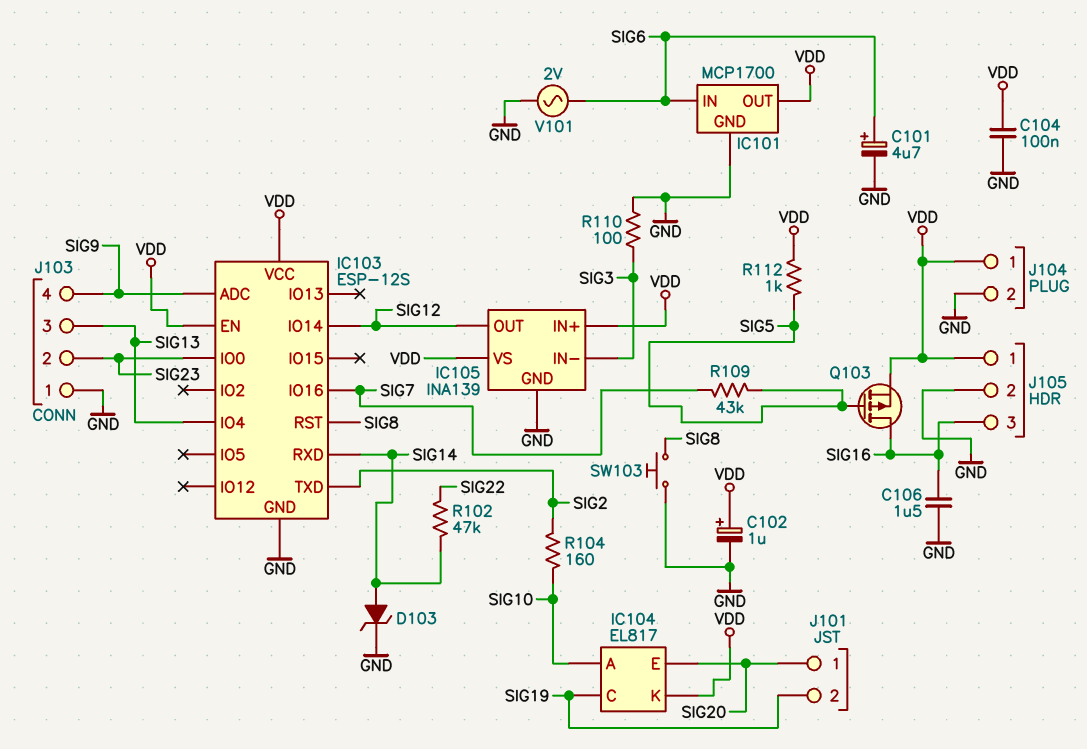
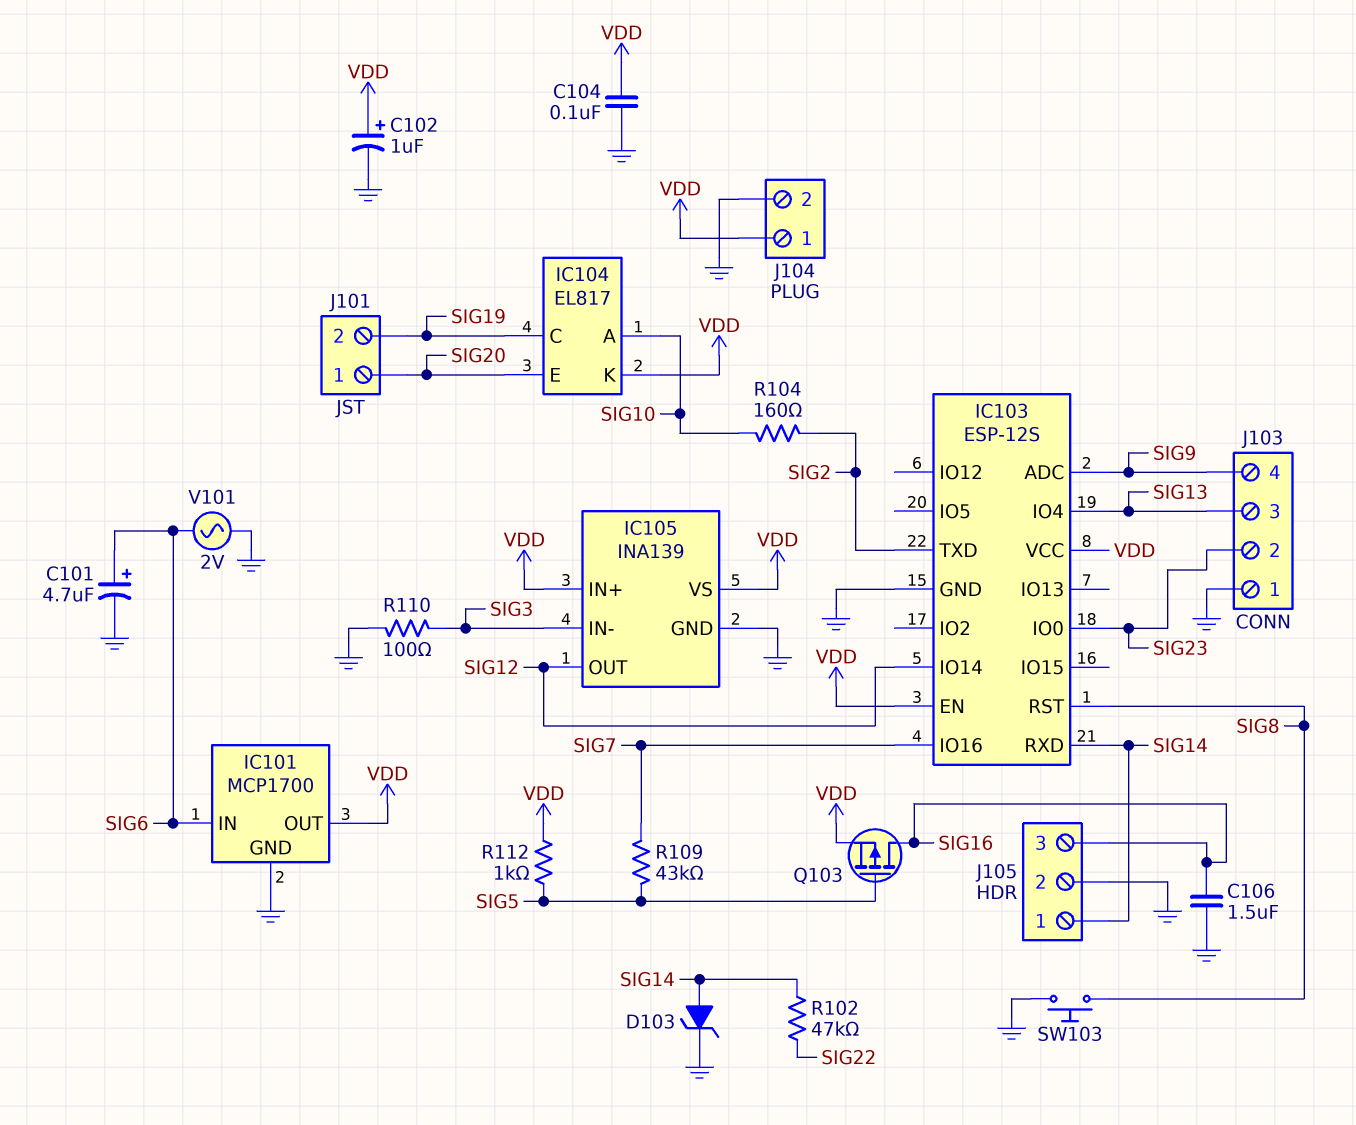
J105 pin 1: VDD -> SIG14

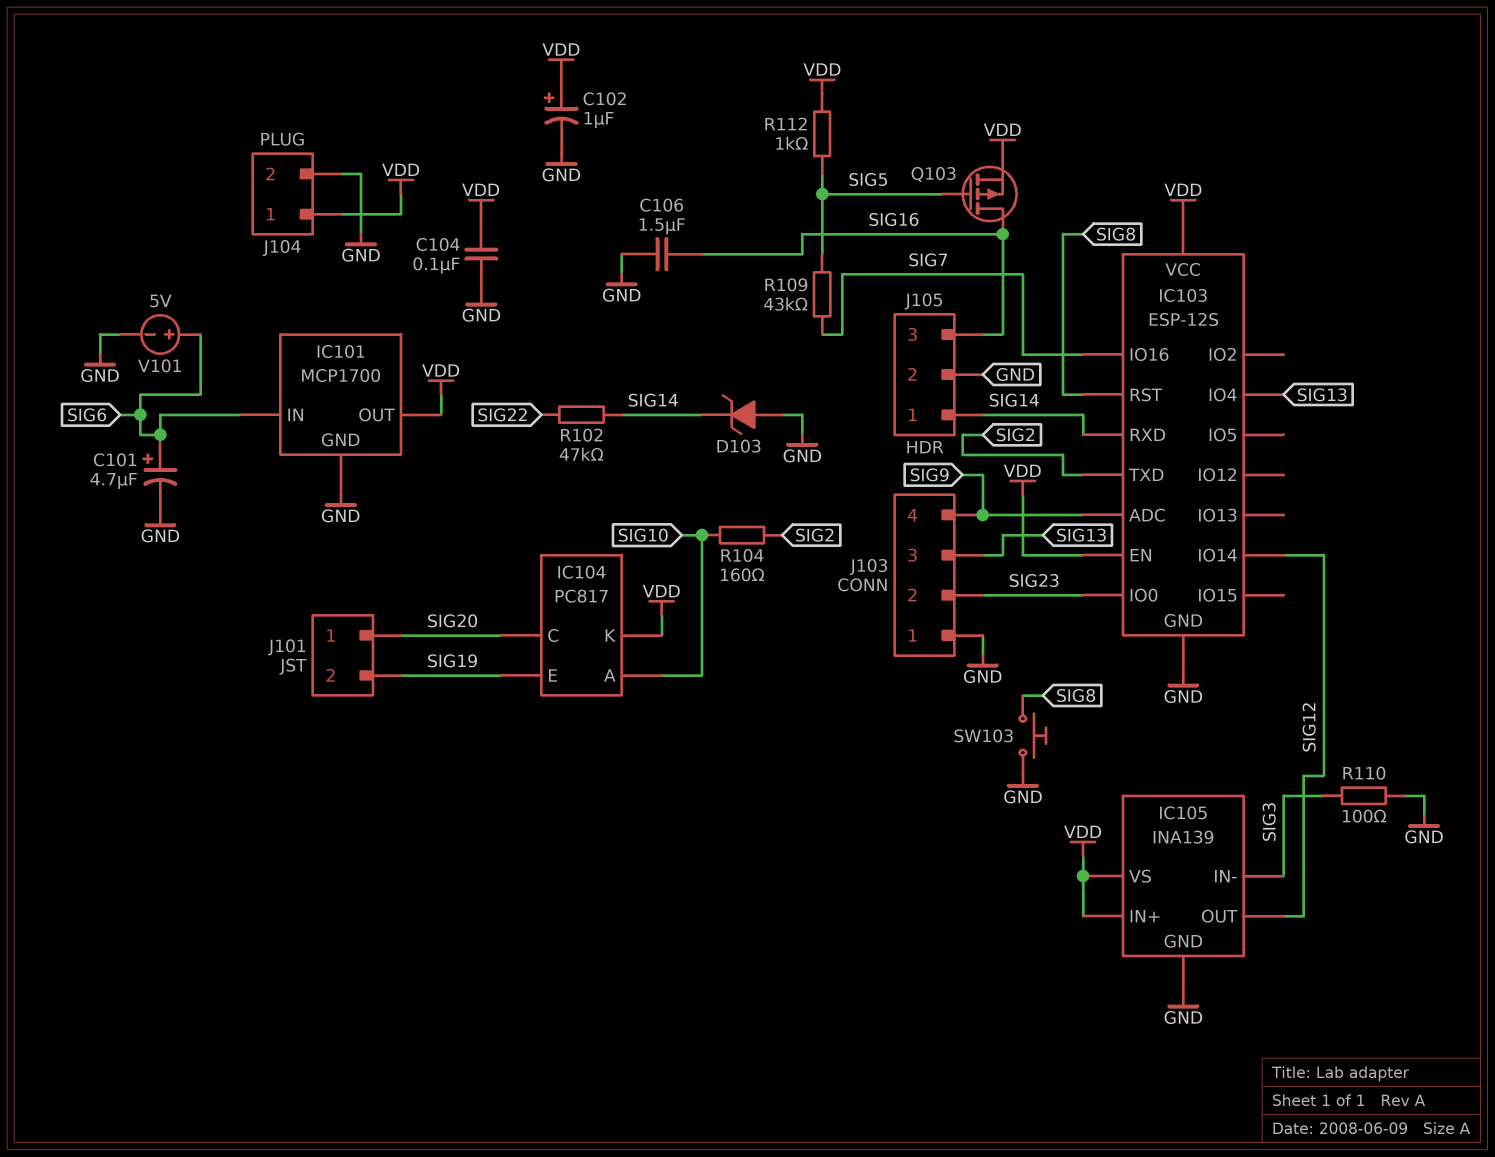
D103: zener (A SIG14, K GND) -> zener (A GND, K SIG14)
IC104: EL817 -> PC817
IC104 pin C: SIG19 -> SIG20
IC104 pin E: SIG20 -> SIG19
V101: AC 2V (GND, SIG6) -> 5V (plus SIG6, minus GND)

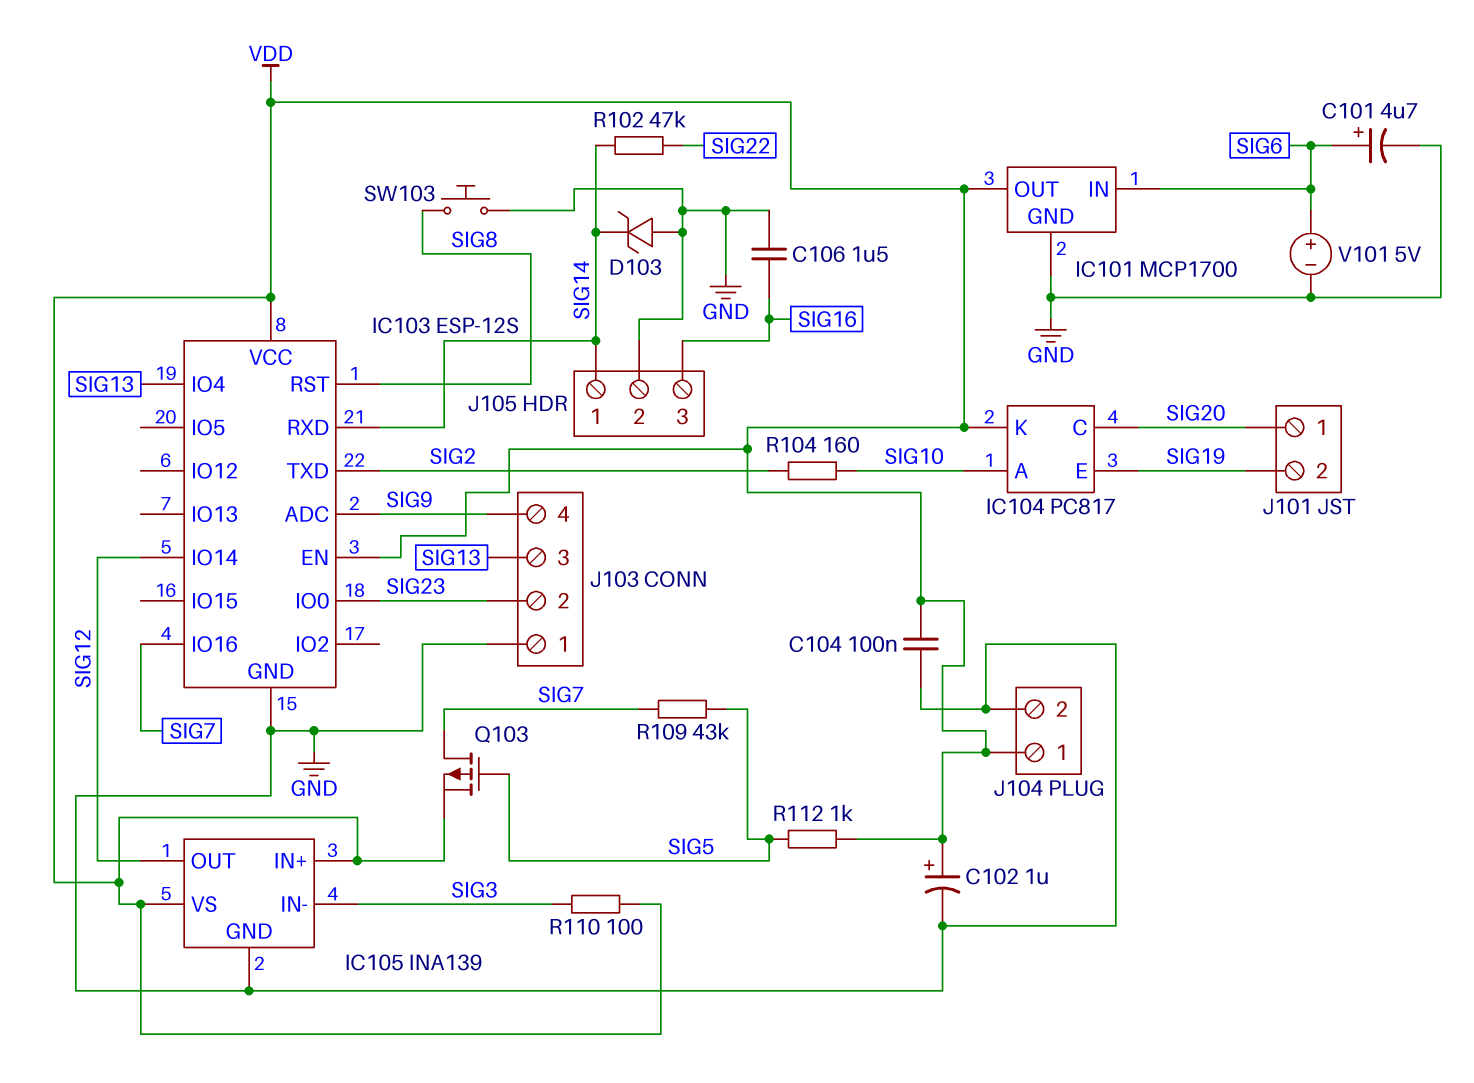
Q103: PMOS (G SIG5, D SIG16, S VDD) -> PMOS (G SIG5, D SIG7, S VDD)
R110: 100 (GND, SIG3) -> 100 (SIG3, VDD)

